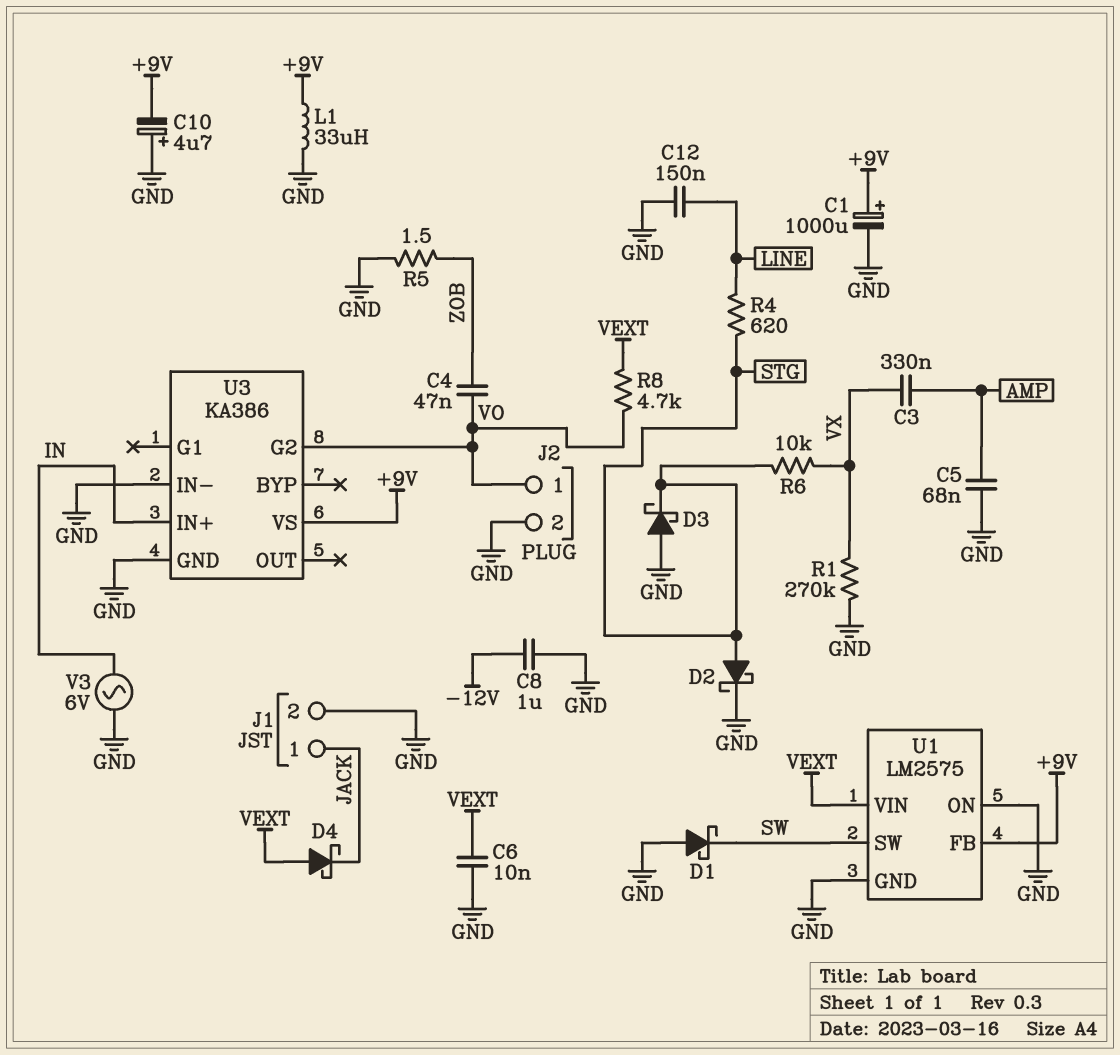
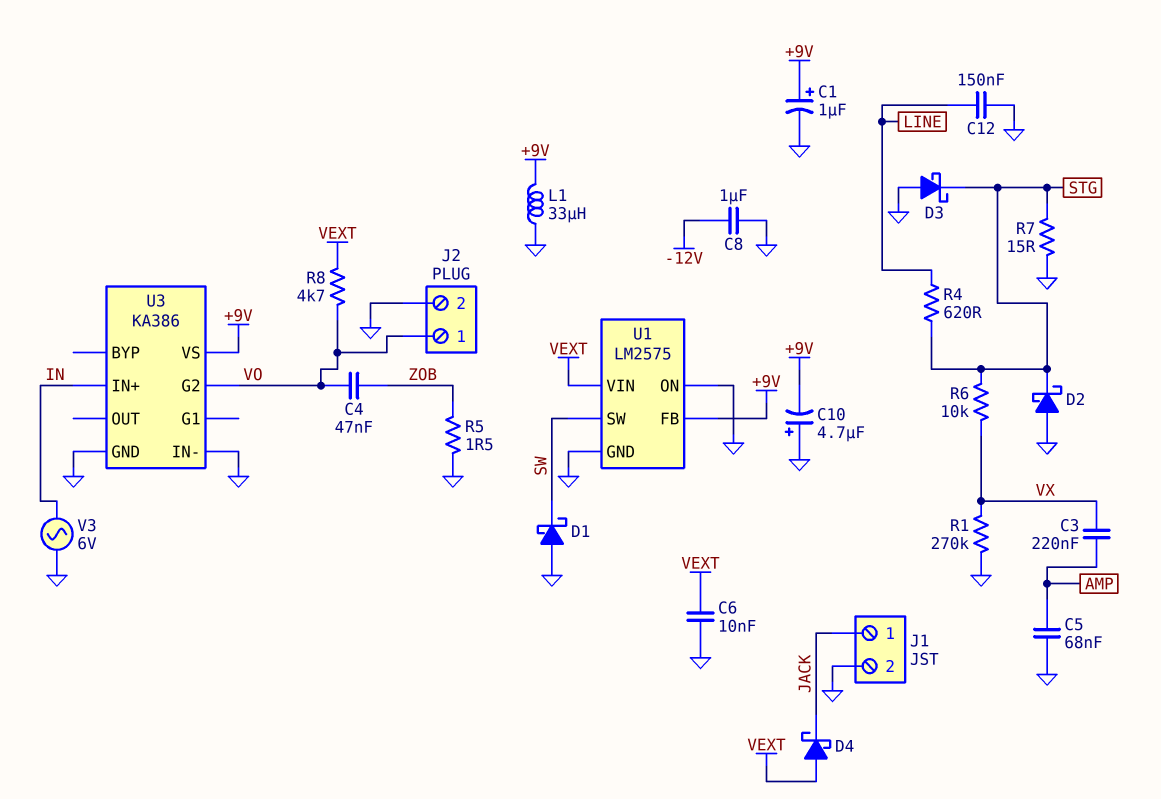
C1: 1000uF (plus +9V, minus GND) -> 1uF (plus +9V, minus GND)
C3: 330nF (AMP, VX) -> 220nF (AMP, VX)
D2: schottky (A STG, K GND) -> schottky (A GND, K STG)
R7: none -> 15 (GND, STG)

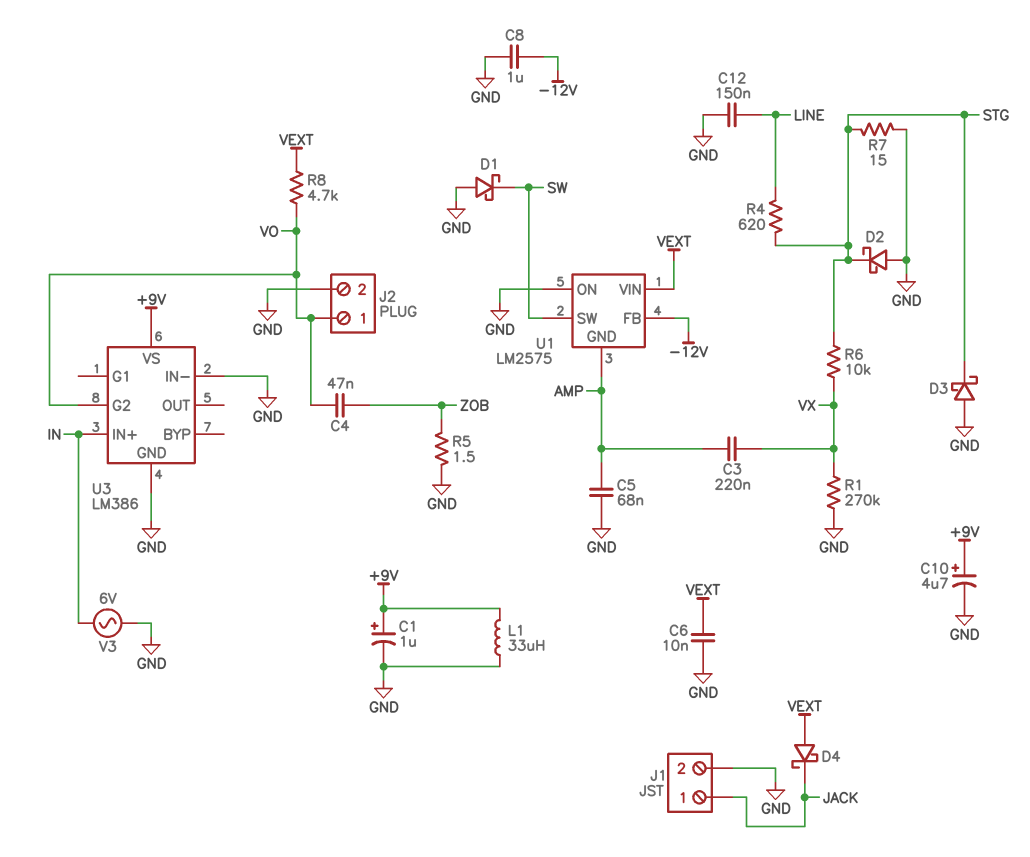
C10: 4.7uF (plus GND, minus +9V) -> 4.7uF (plus +9V, minus GND)
U1 pin FB: +9V -> -12V
U1 pin GND: GND -> AMP
U3: KA386 -> LM386

